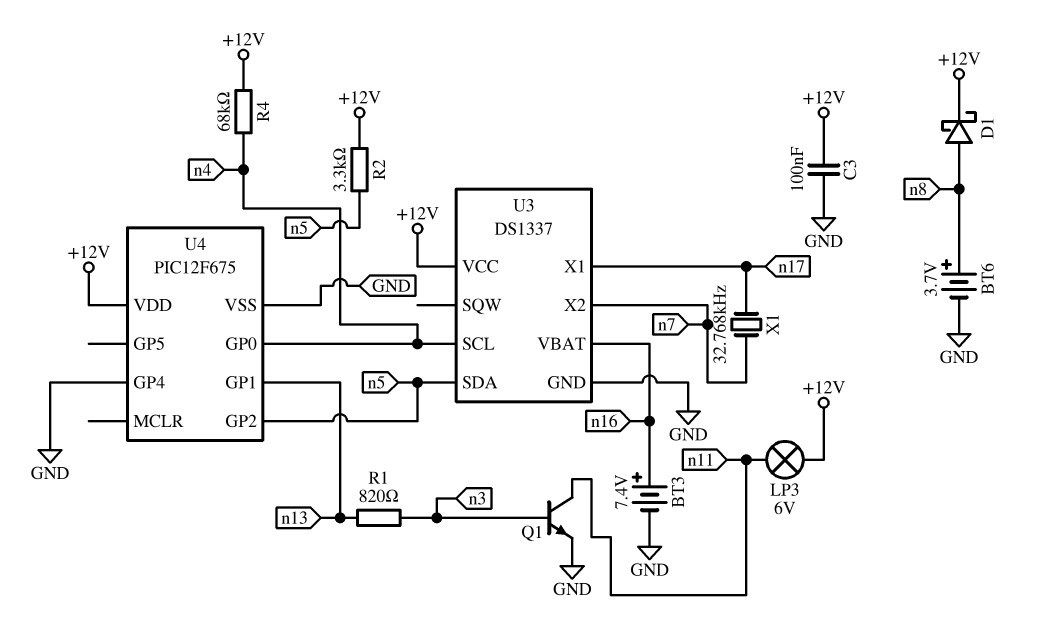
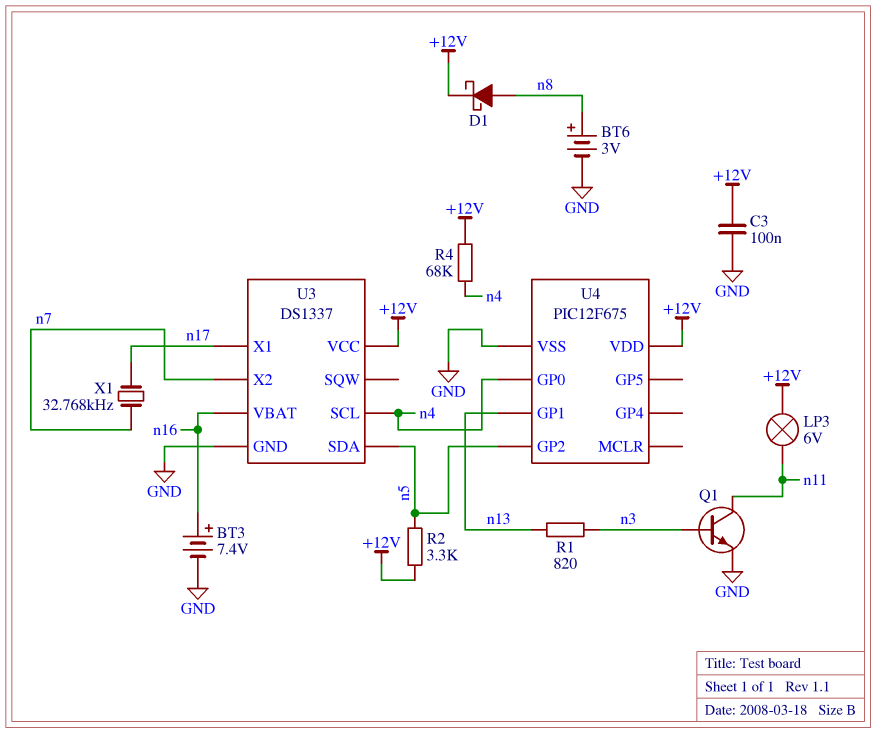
BT6: 3.7V (plus n8, minus GND) -> 3V (plus n8, minus GND)
U4 pin GP4: GND -> none

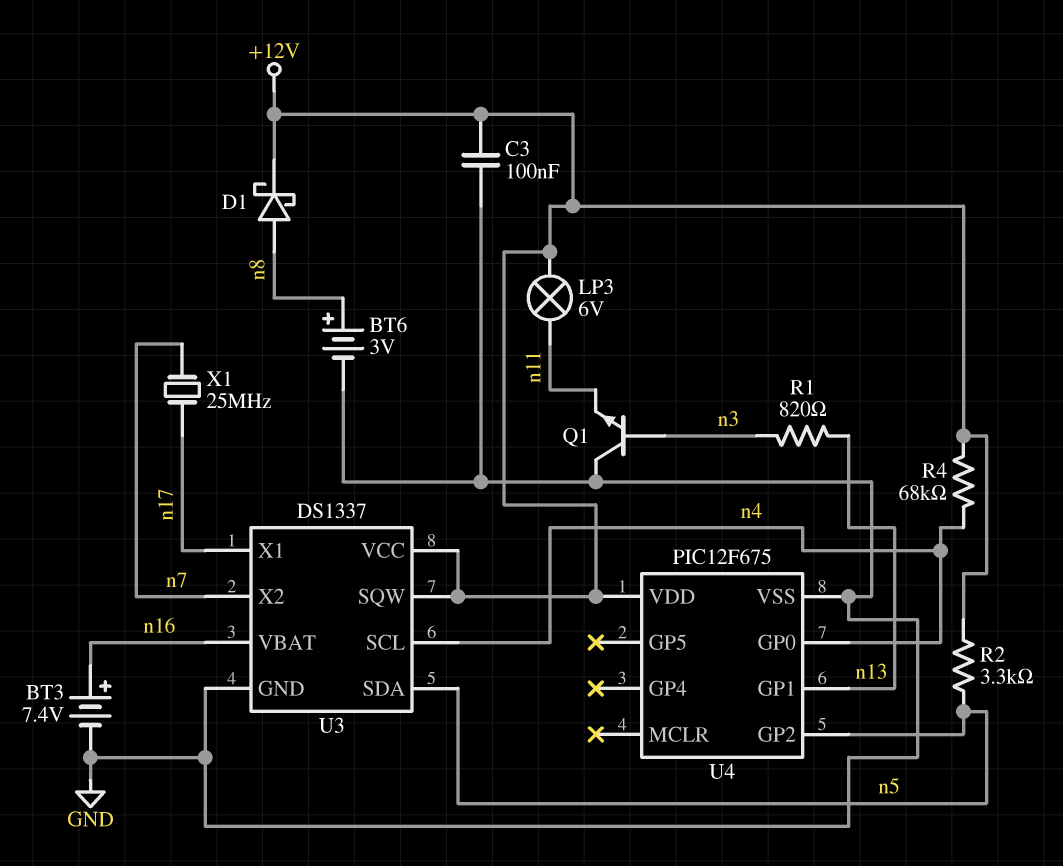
Q1: NPN (B n3, C n11, E GND) -> NPN (B n3, C GND, E n11)
U3 pin SQW: none -> +12V
X1: 32.768kHz (n7, n17) -> 25MHz (n7, n17)

